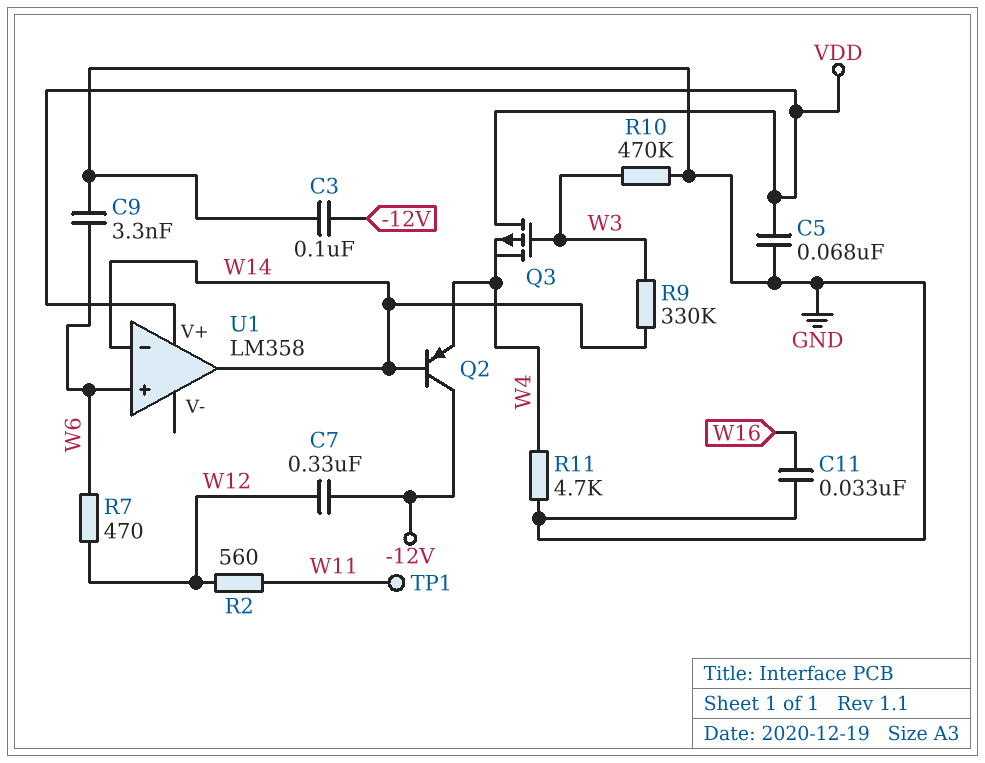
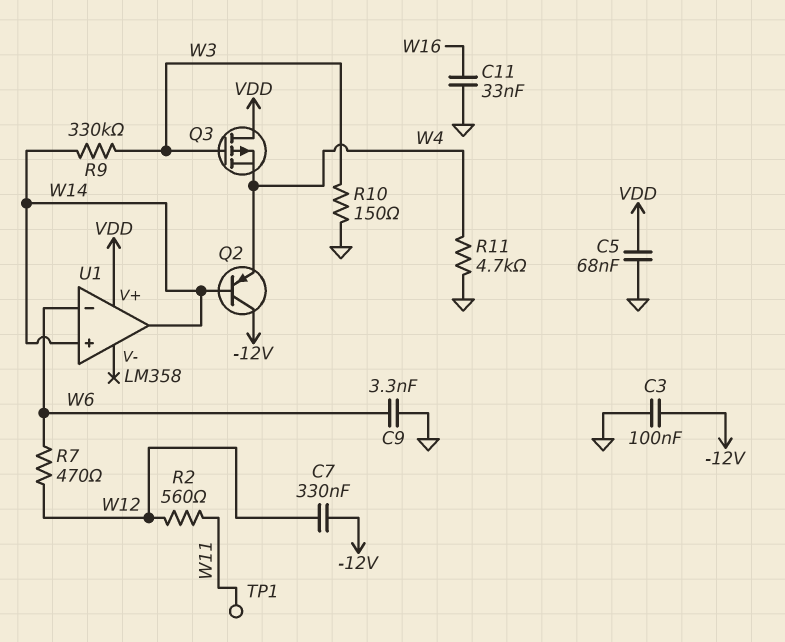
R10: 470k (GND, W3) -> 150 (GND, W3)
U1 pin in+: W6 -> W14
U1 pin in-: W14 -> W6

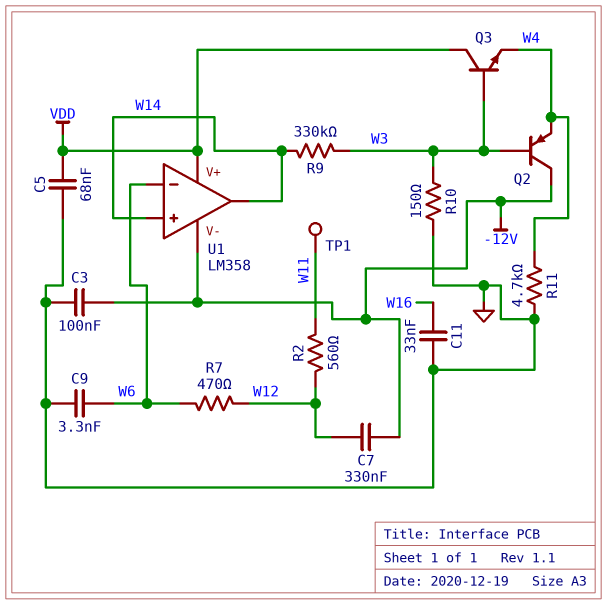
Q2: PNP (B W14, C -12V, E W4) -> PNP (B W3, C -12V, E W4)
Q3: PMOS (G W3, D VDD, S W4) -> NPN (B W3, C VDD, E W4)
U1 pin V-: none -> -12V

